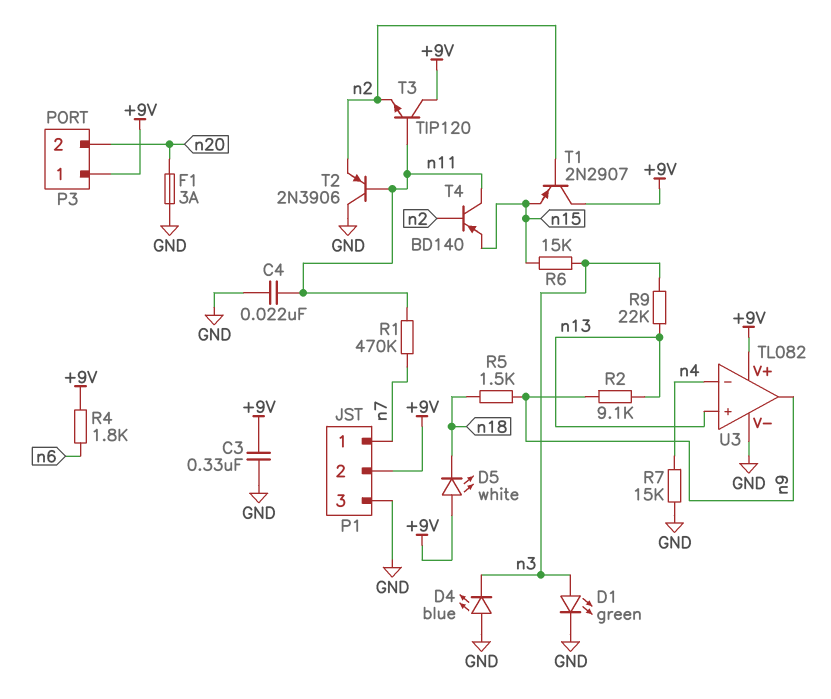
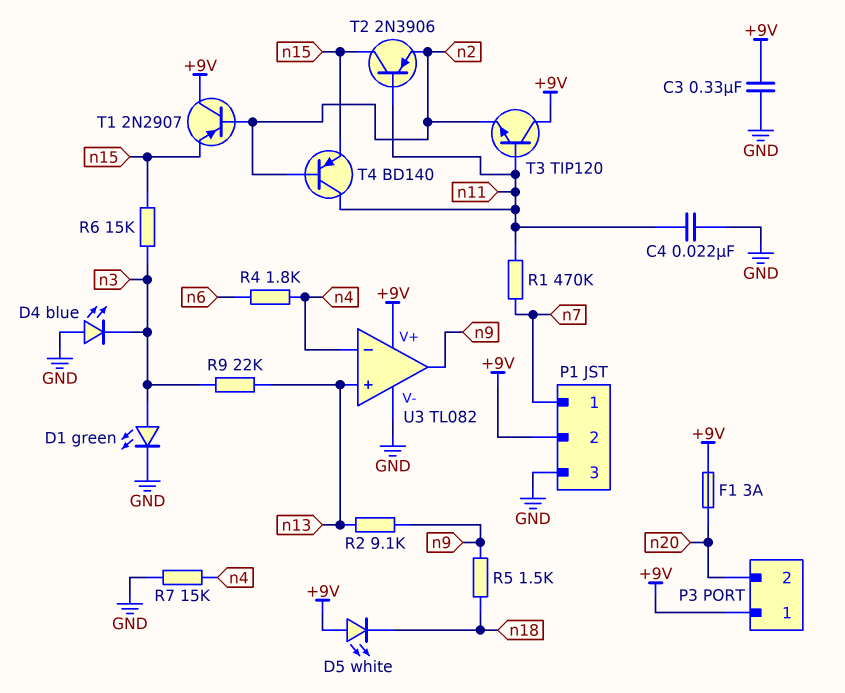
F1: 3A (GND, n20) -> 3A (+9V, n20)
R4: 1.8k (+9V, n6) -> 1.8k (n4, n6)
T2: PNP 2N3906 (B n11, C GND, E n2) -> PNP 2N3906 (B n11, C n15, E n2)

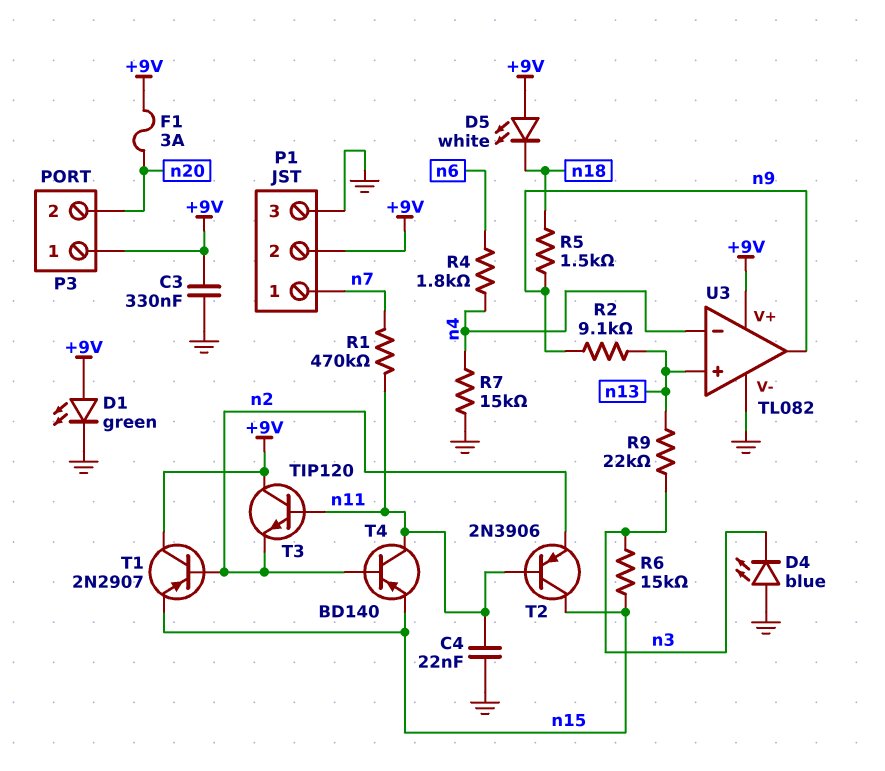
D1: LED green (A n3, K GND) -> LED green (A +9V, K GND)

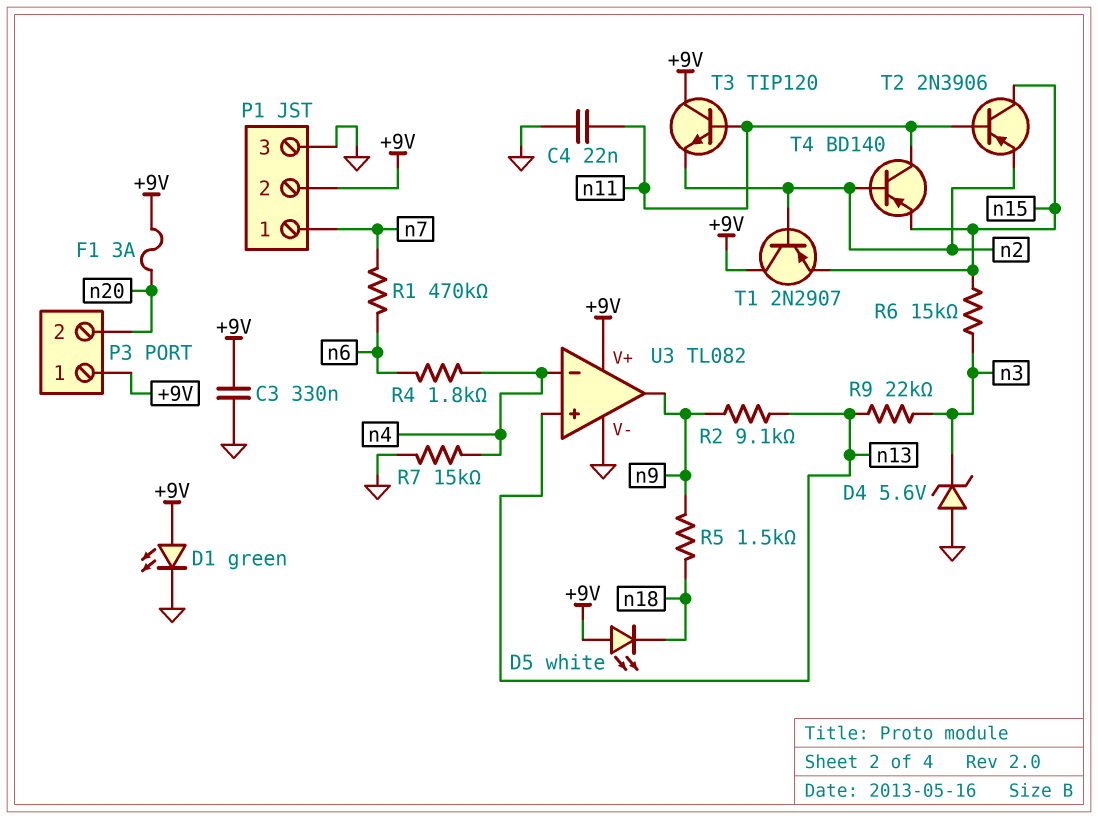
D4: LED blue (A GND, K n3) -> zener 5.6V (A GND, K n3)
R1: 470k (n7, n11) -> 470k (n6, n7)

